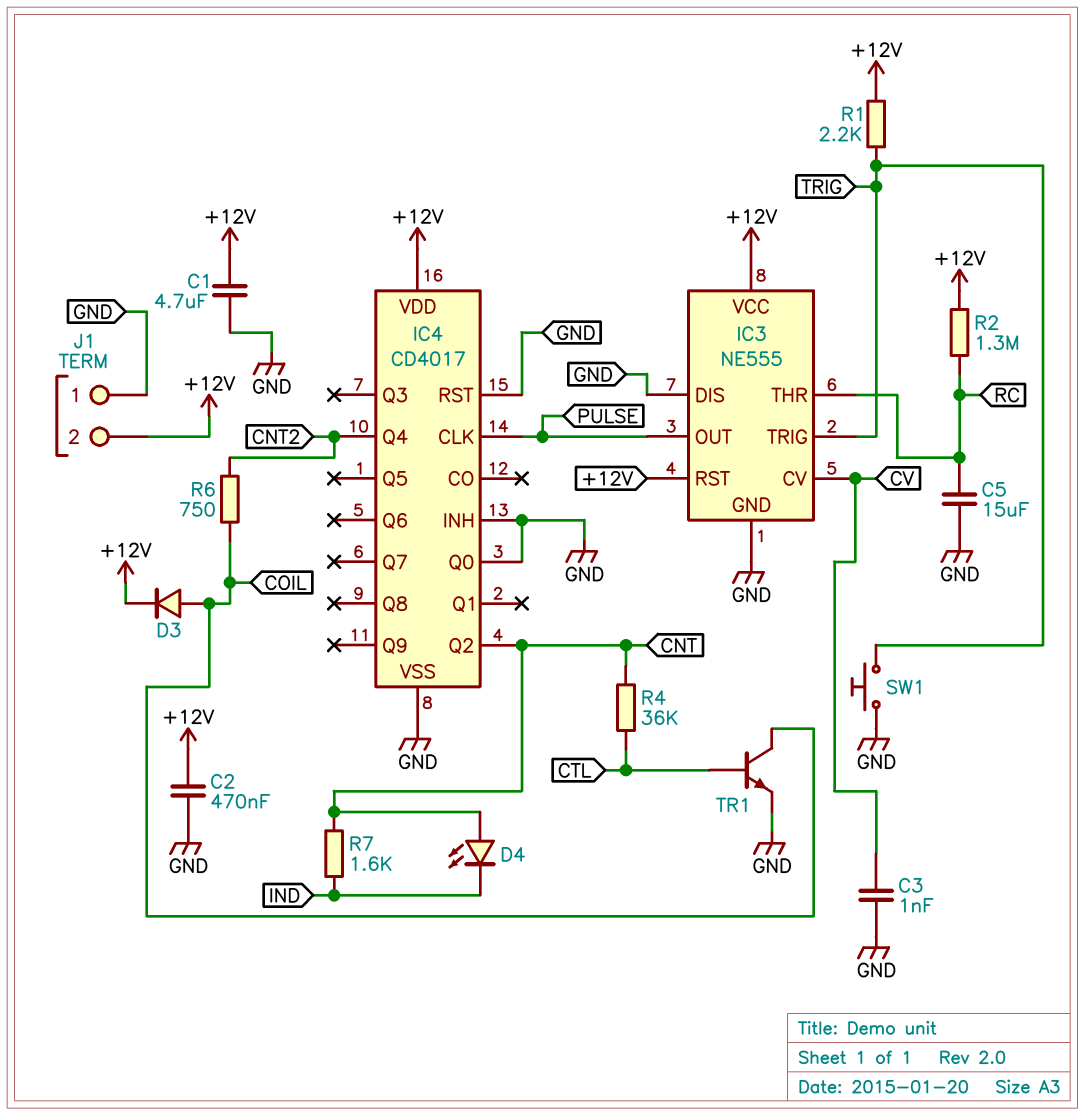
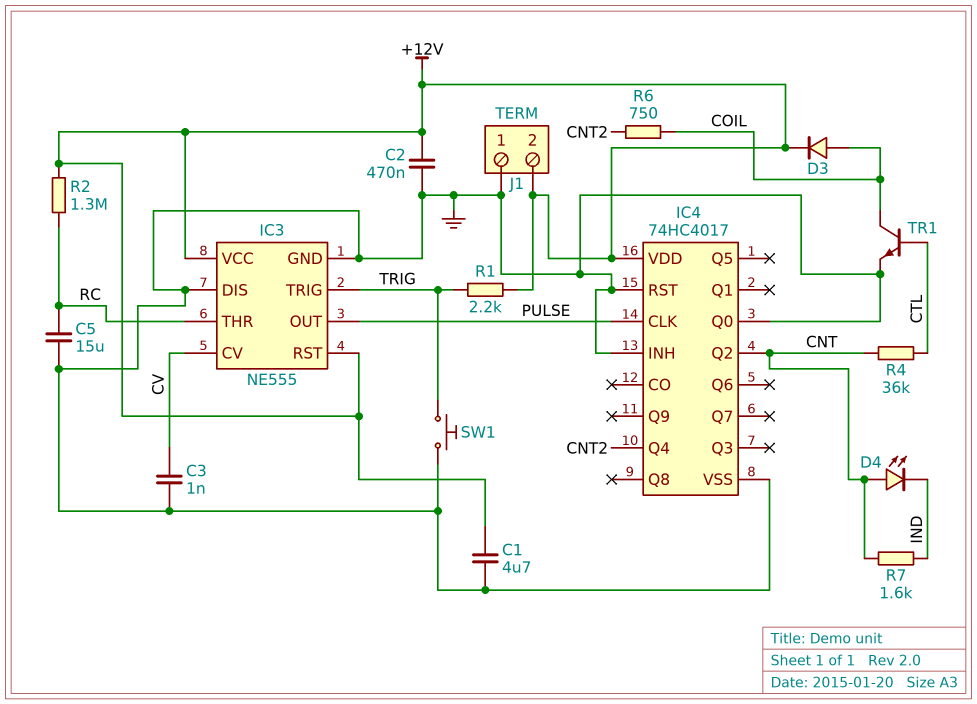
IC4: CD4017 -> 74HC4017

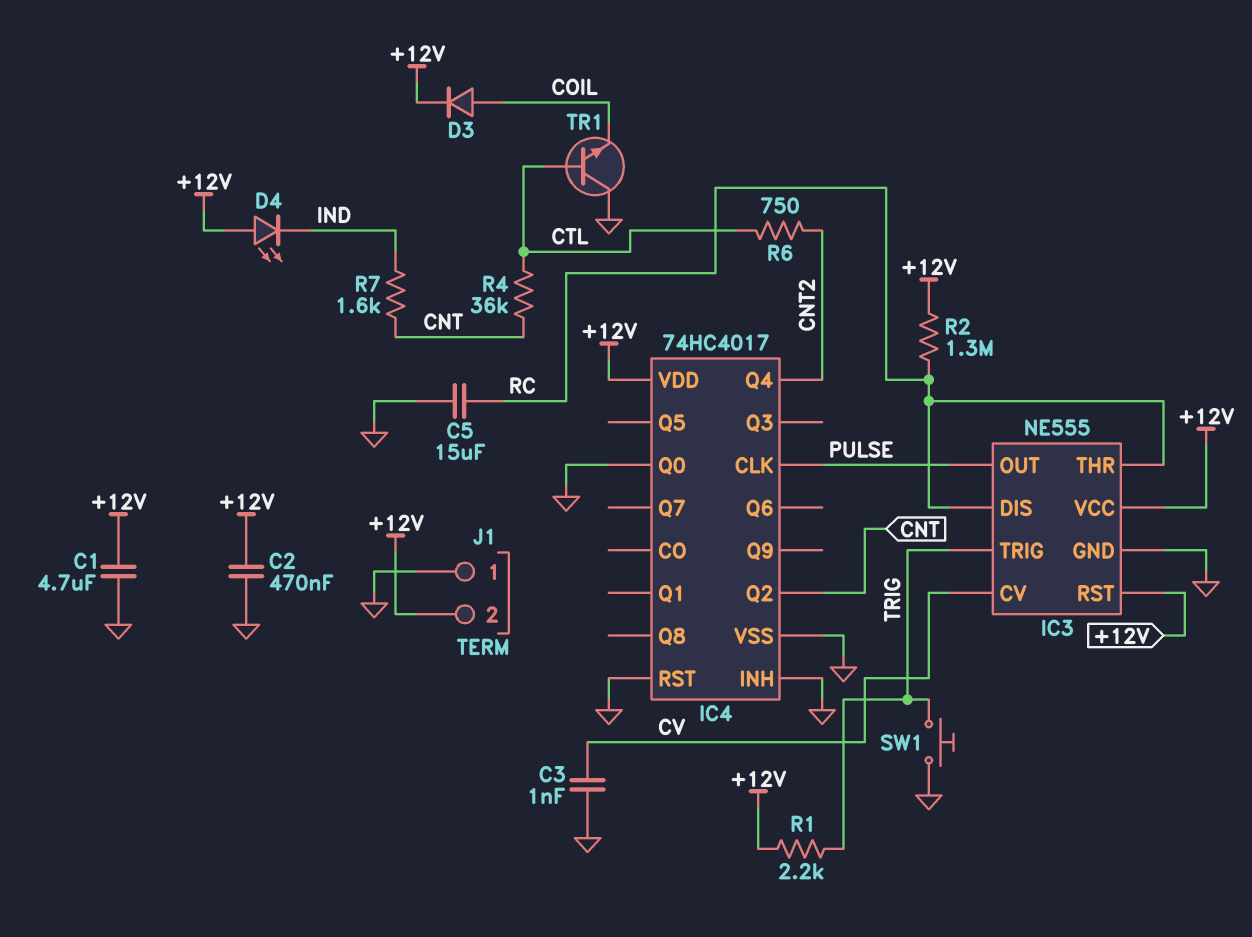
D4: LED (A CNT, K IND) -> LED (A +12V, K IND)
IC3 pin DIS: GND -> RC
R6: 750 (CNT2, COIL) -> 750 (CNT2, CTL)
TR1: NPN (B CTL, C COIL, E GND) -> NPN (B CTL, C GND, E COIL)

